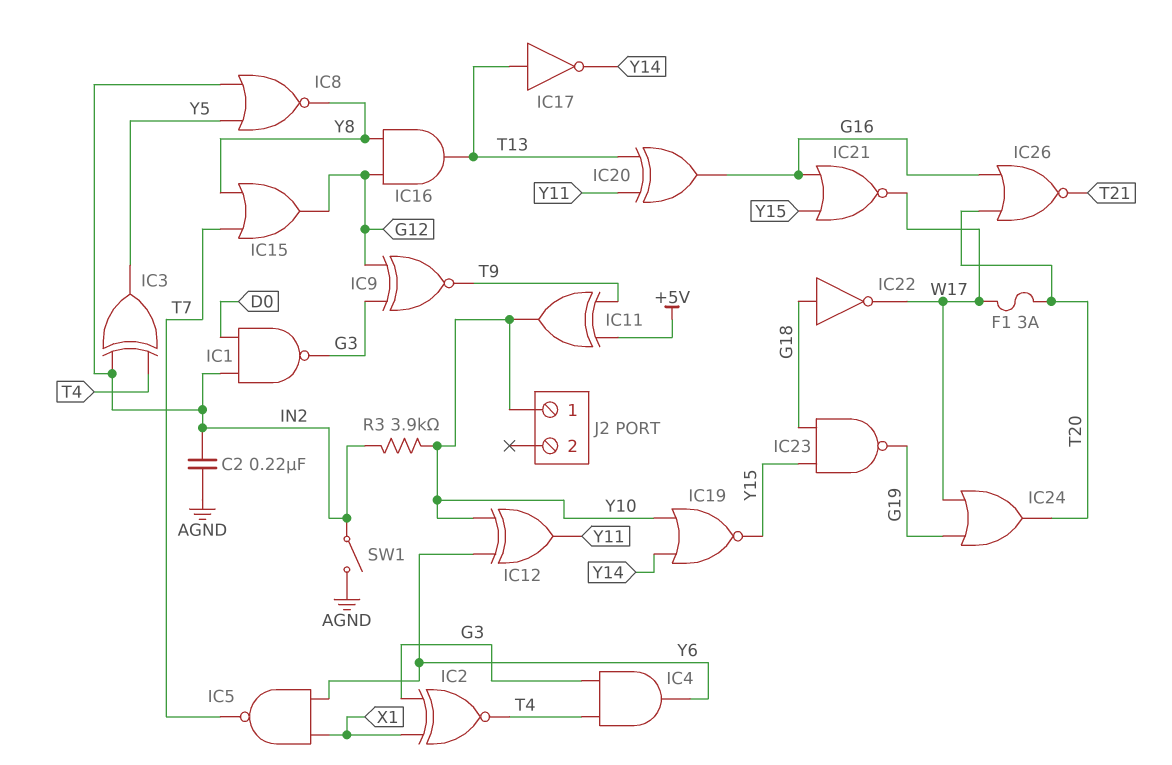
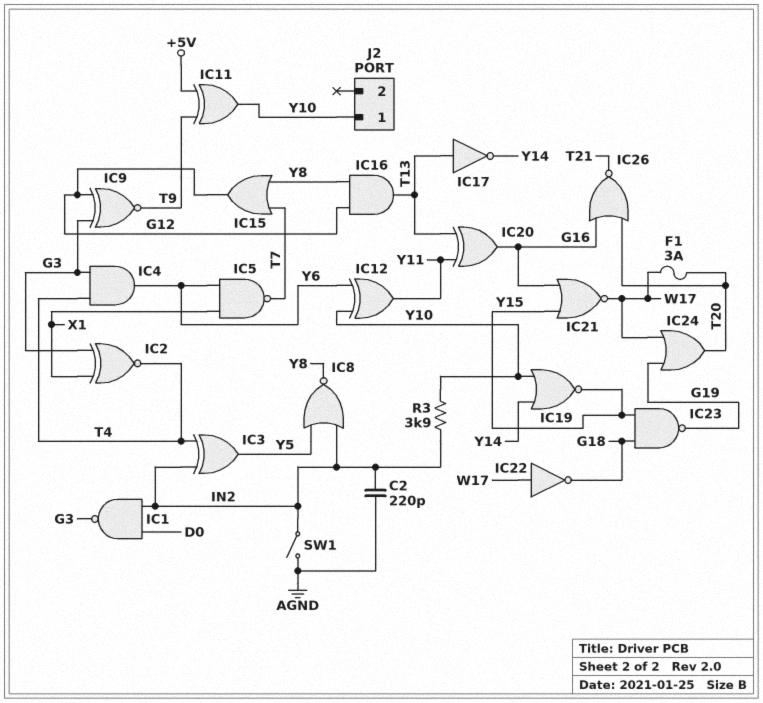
C2: 220nF (AGND, IN2) -> 220pF (AGND, IN2)
IC22: NOT (in G18, out W17) -> NOT (in W17, out G18)

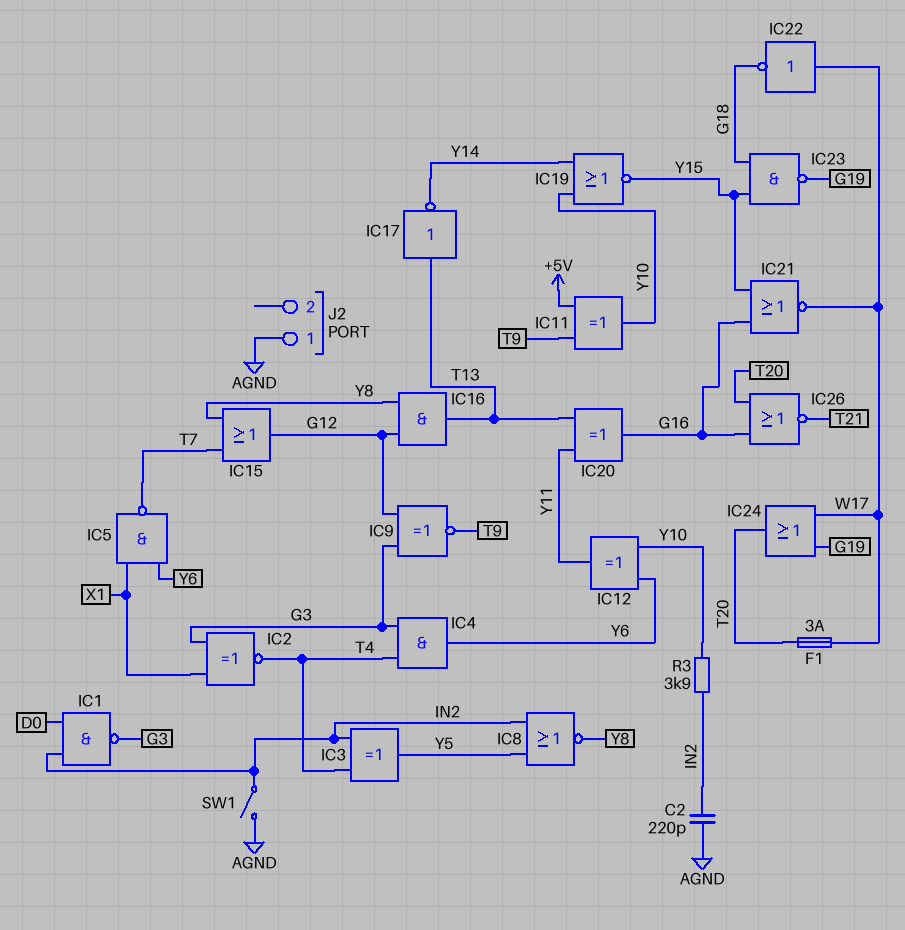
J2 pin 1: Y10 -> AGND

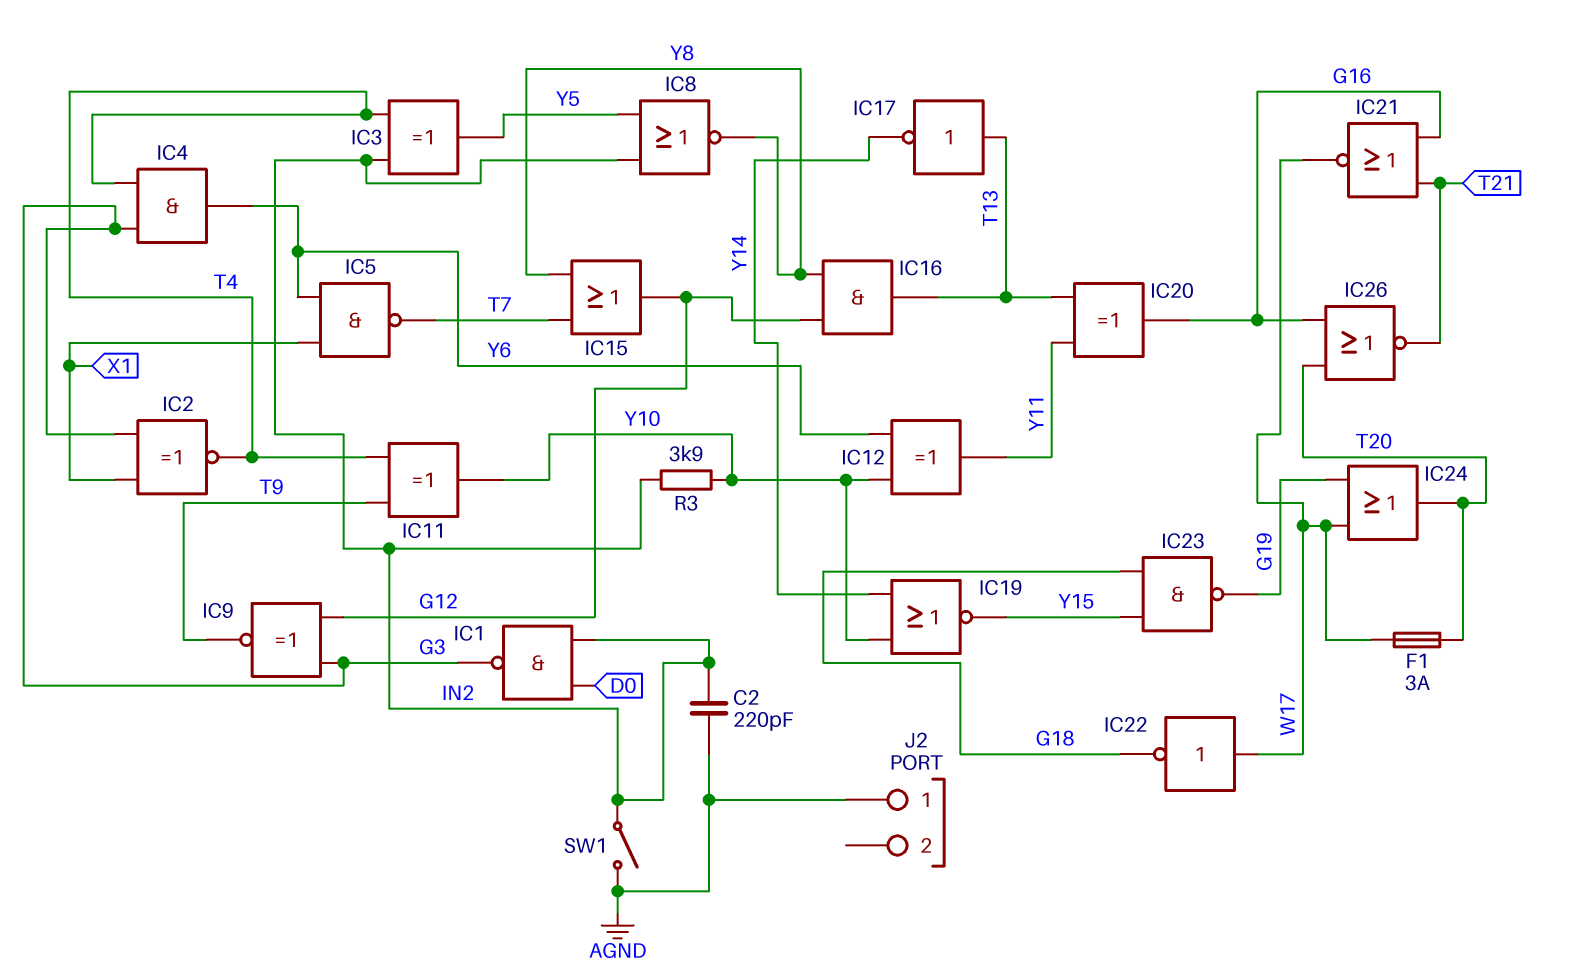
IC11: XOR (in +5V, in T9, out Y10) -> XOR (in T4, in T9, out Y10)
IC21: NOR (in G16, in Y15, out W17) -> NOR (in G16, in T21, out W17)

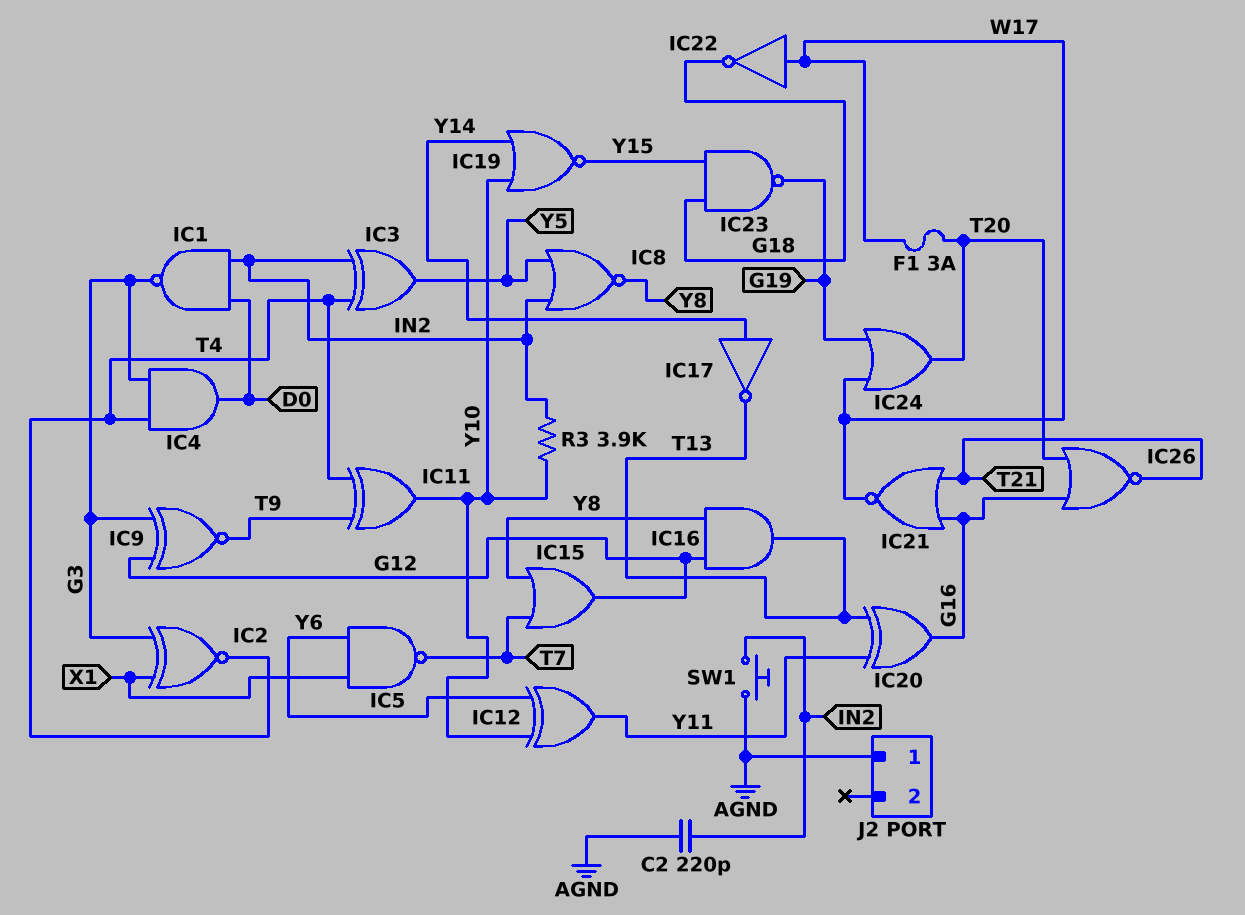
IC4: AND (in G3, in T4, out Y6) -> AND (in G3, in T4, out D0)
IC17: NOT (in T13, out Y14) -> NOT (in Y14, out T13)
SW1: switch (AGND, IN2) -> button (AGND, IN2)

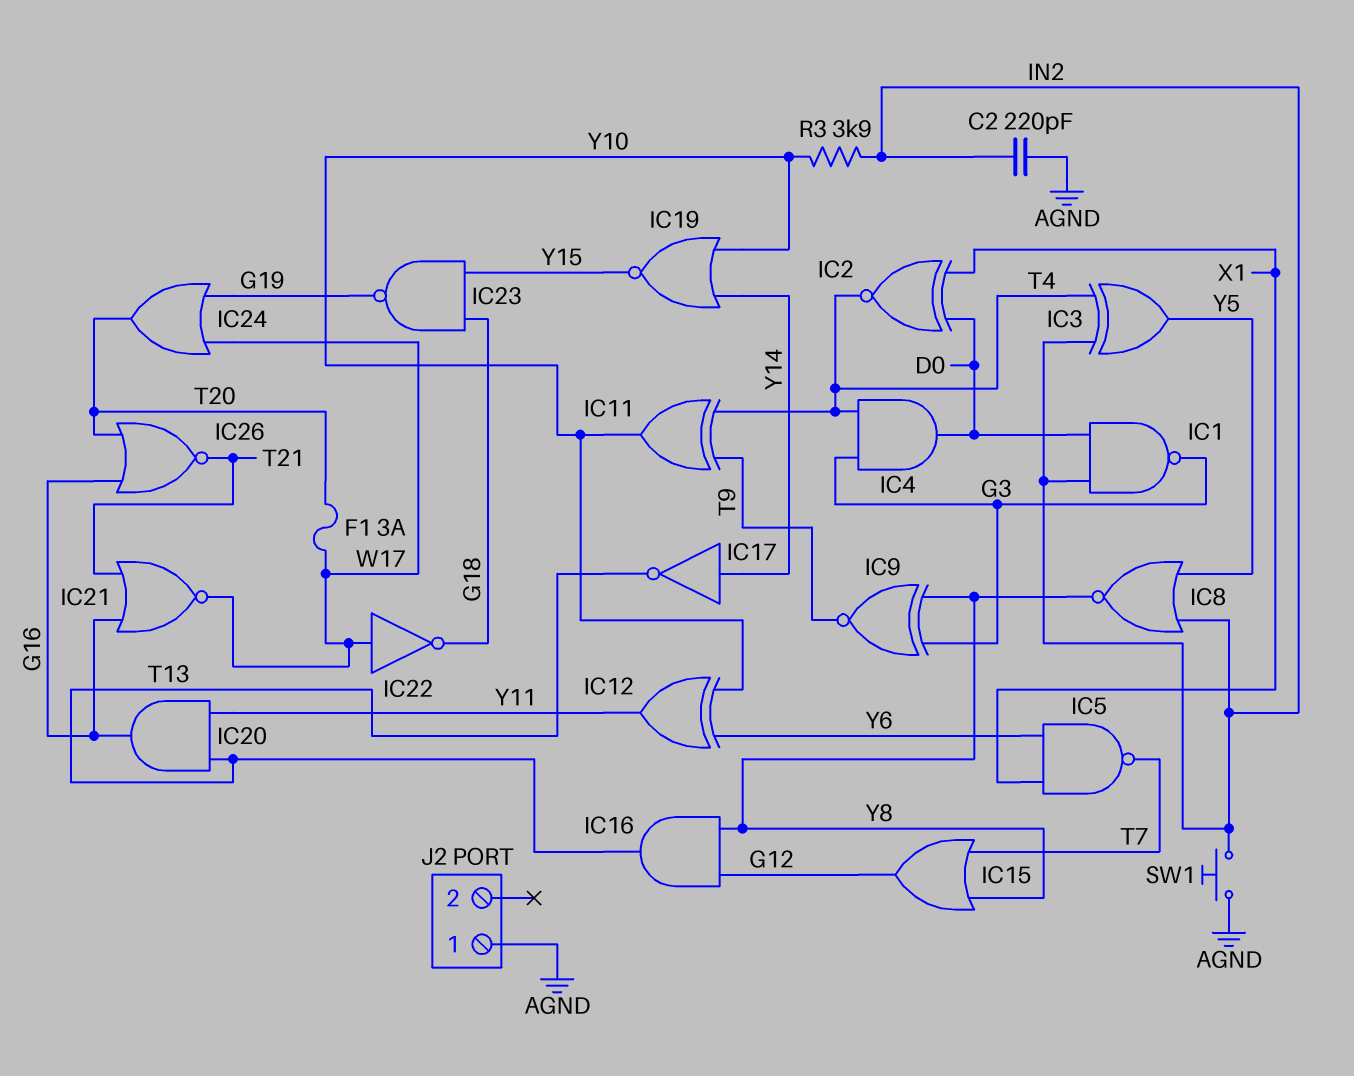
IC2: XNOR (in G3, in X1, out T4) -> XNOR (in D0, in X1, out T4)
IC9: XNOR (in G3, in G12, out T9) -> XNOR (in G3, in Y8, out T9)
IC20: XOR (in T13, in Y11, out G16) -> AND (in T13, in Y11, out G16)

